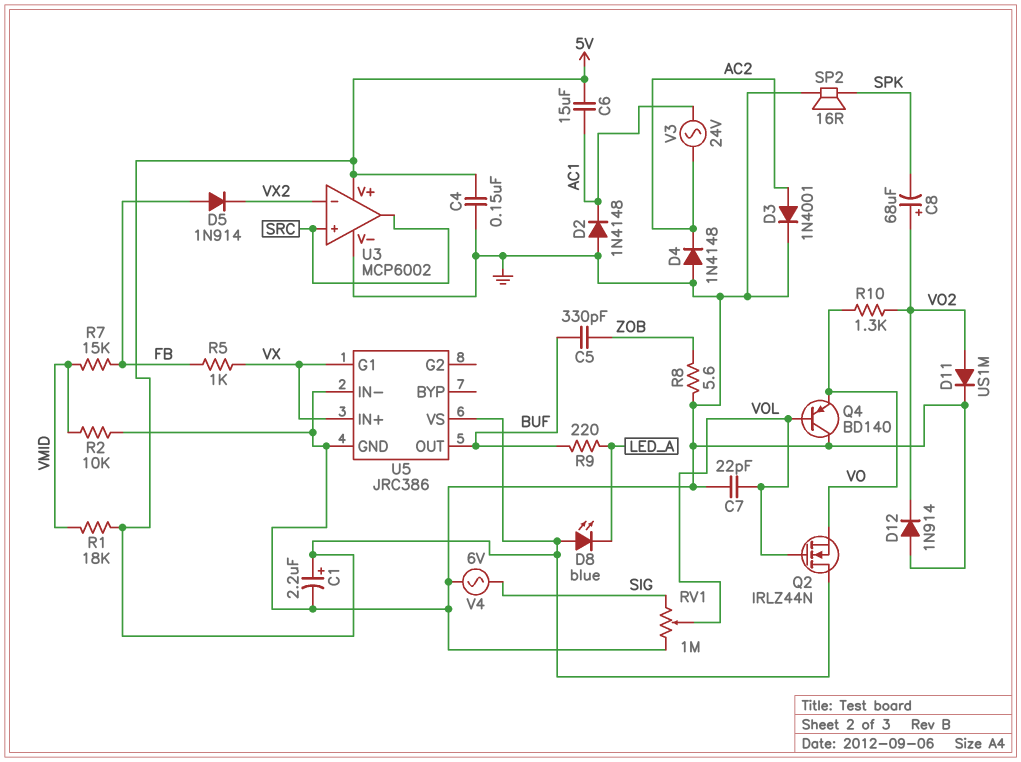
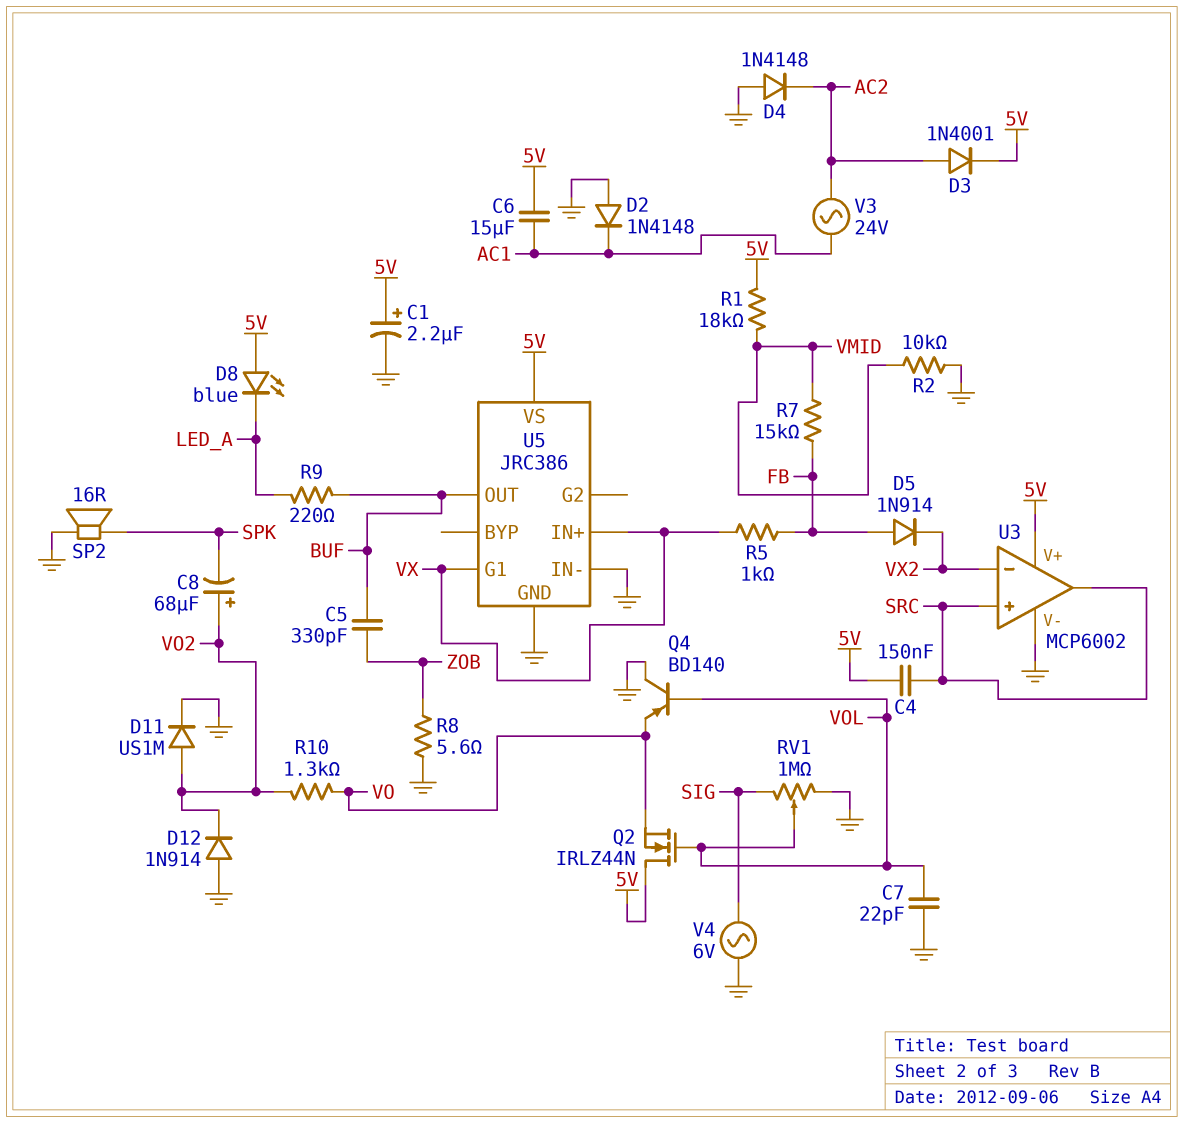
C4: 150nF (5V, GND) -> 150nF (5V, SRC)
D3: diode 1N4001 (A AC2, K GND) -> diode 1N4001 (A AC2, K 5V)

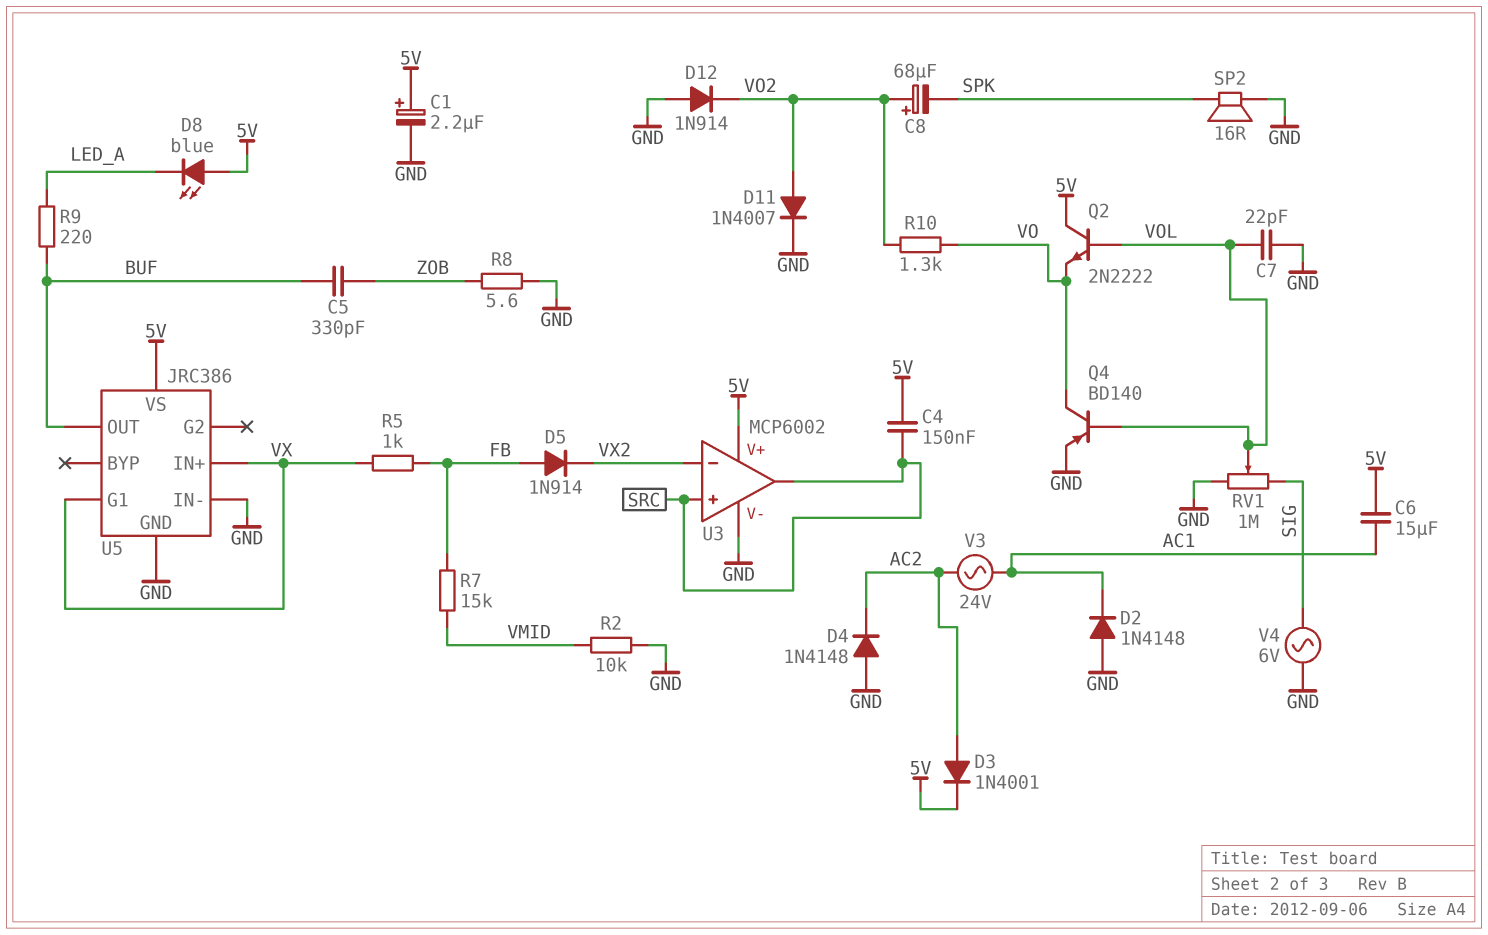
D11: diode US1M (A VO2, K GND) -> diode 1N4007 (A VO2, K GND)
Q2: NMOS IRLZ44N (G VOL, D 5V, S VO) -> NPN 2N2222 (B VOL, C 5V, E VO)
Q4: PNP BD140 (B VOL, C GND, E VO) -> PNP BD140 (B VOL, C VO, E GND)
R1: 18k (5V, VMID) -> none

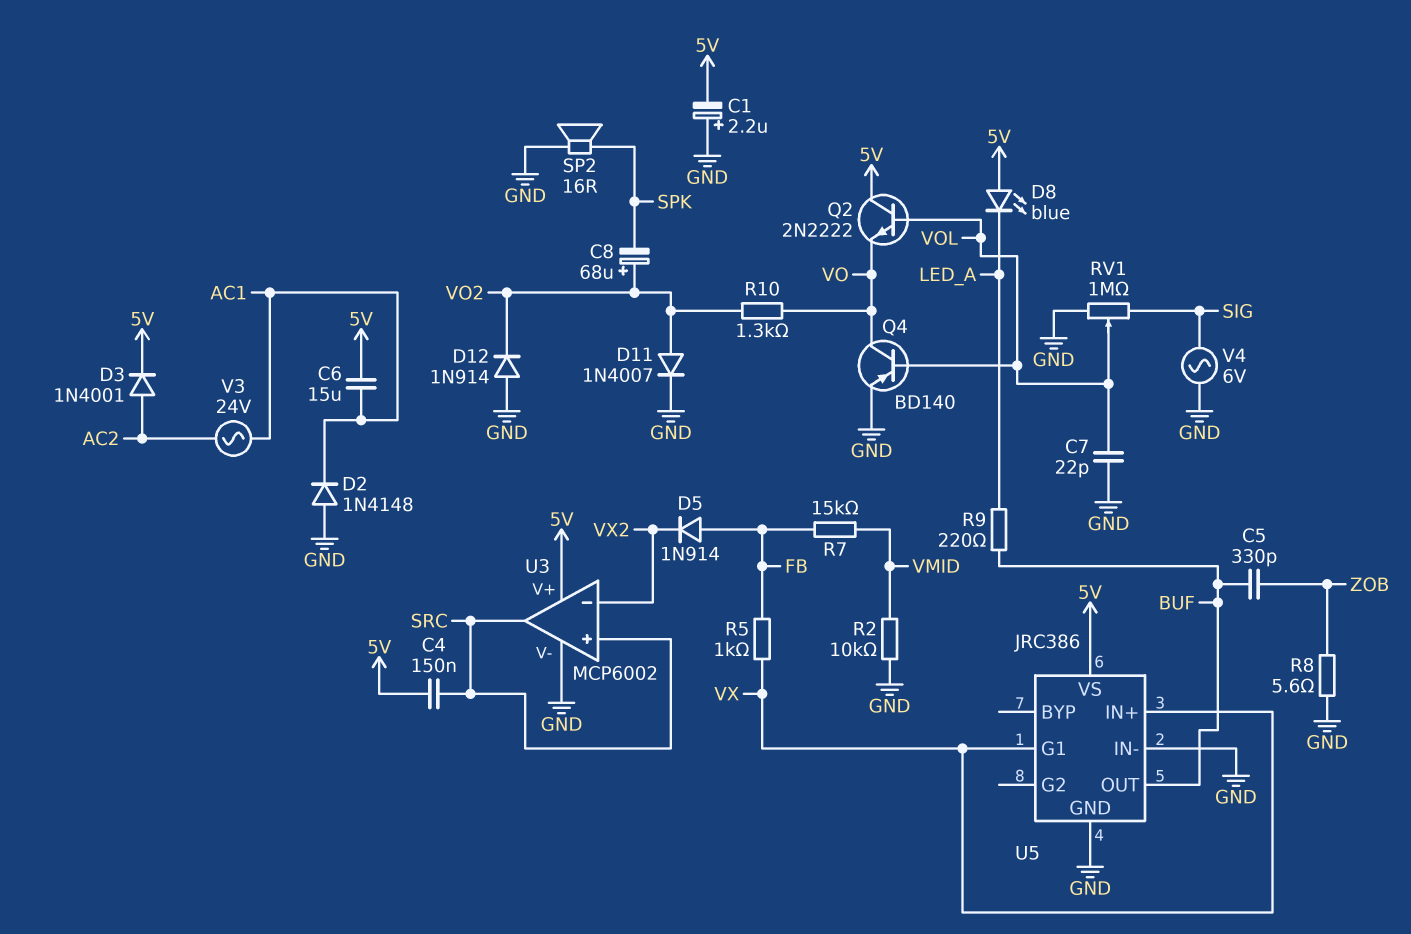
C1: 2.2uF (plus 5V, minus GND) -> 2.2uF (plus GND, minus 5V)
D4: diode 1N4148 (A GND, K AC2) -> none

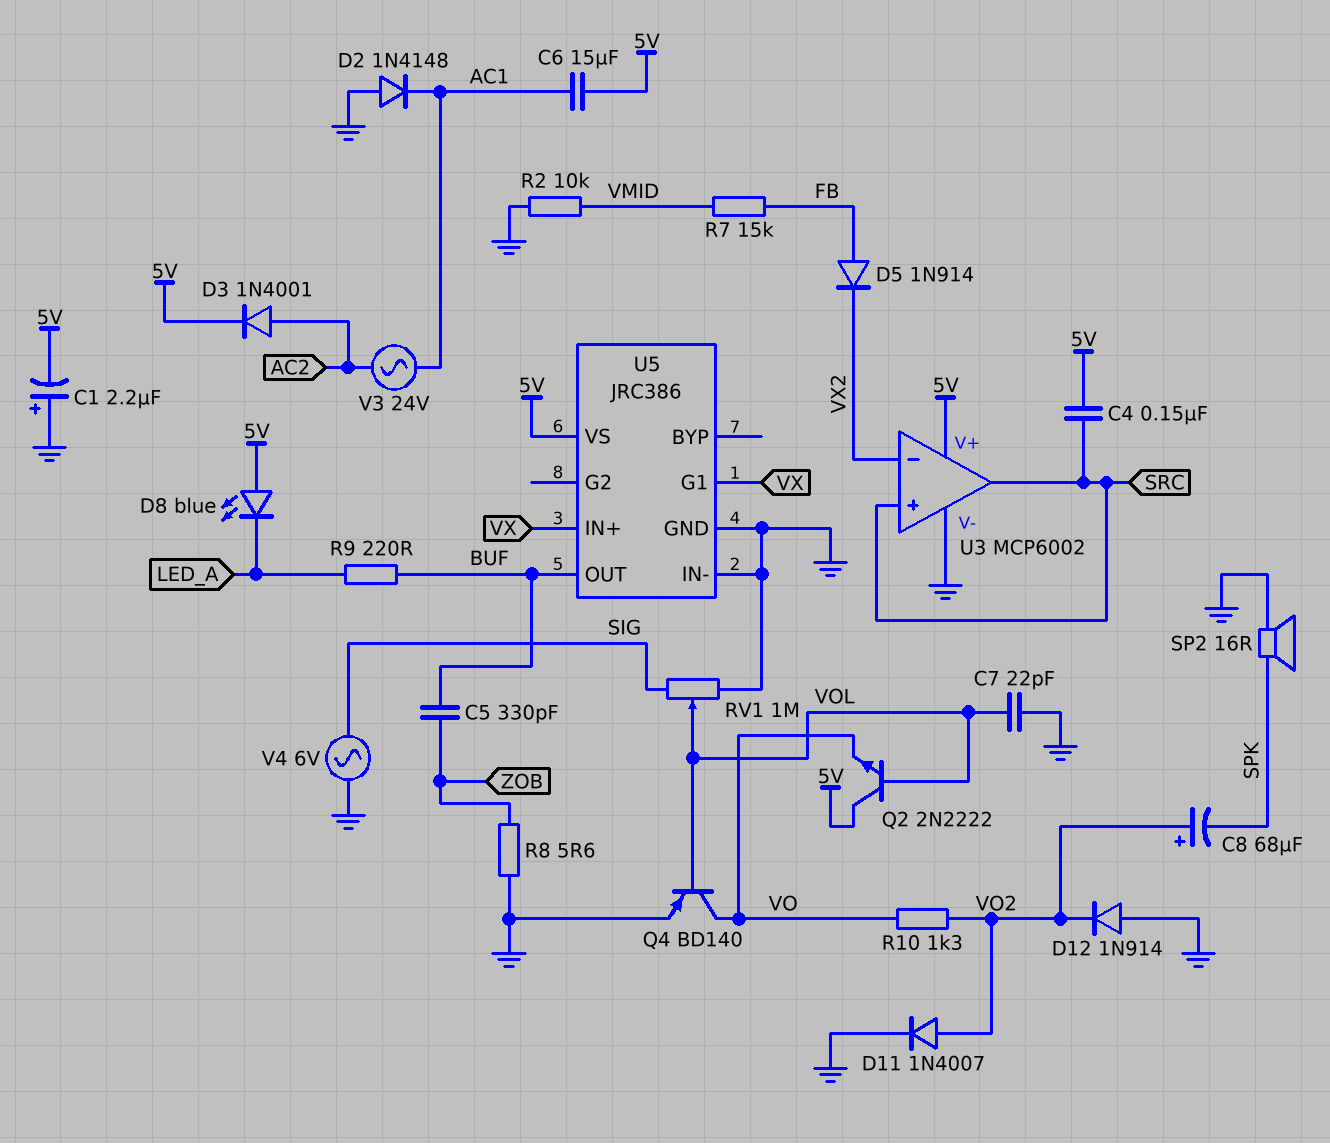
R5: 1k (FB, VX) -> none

